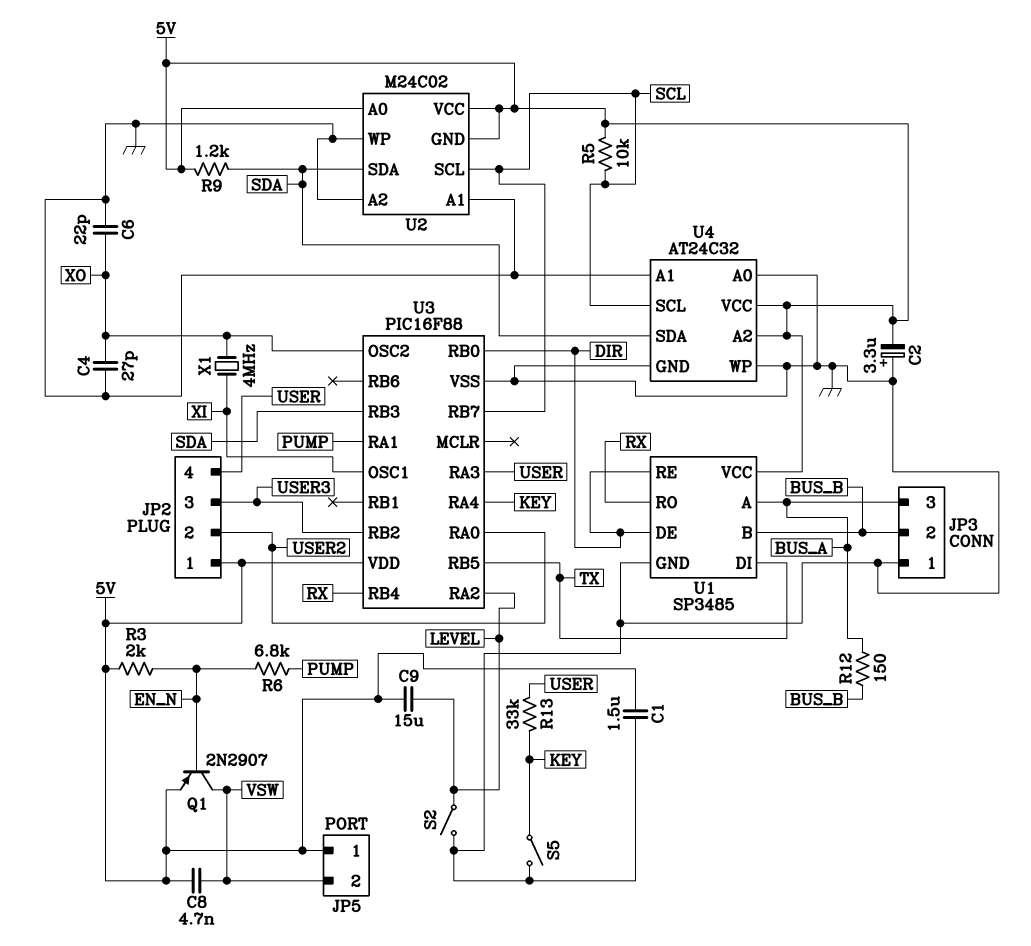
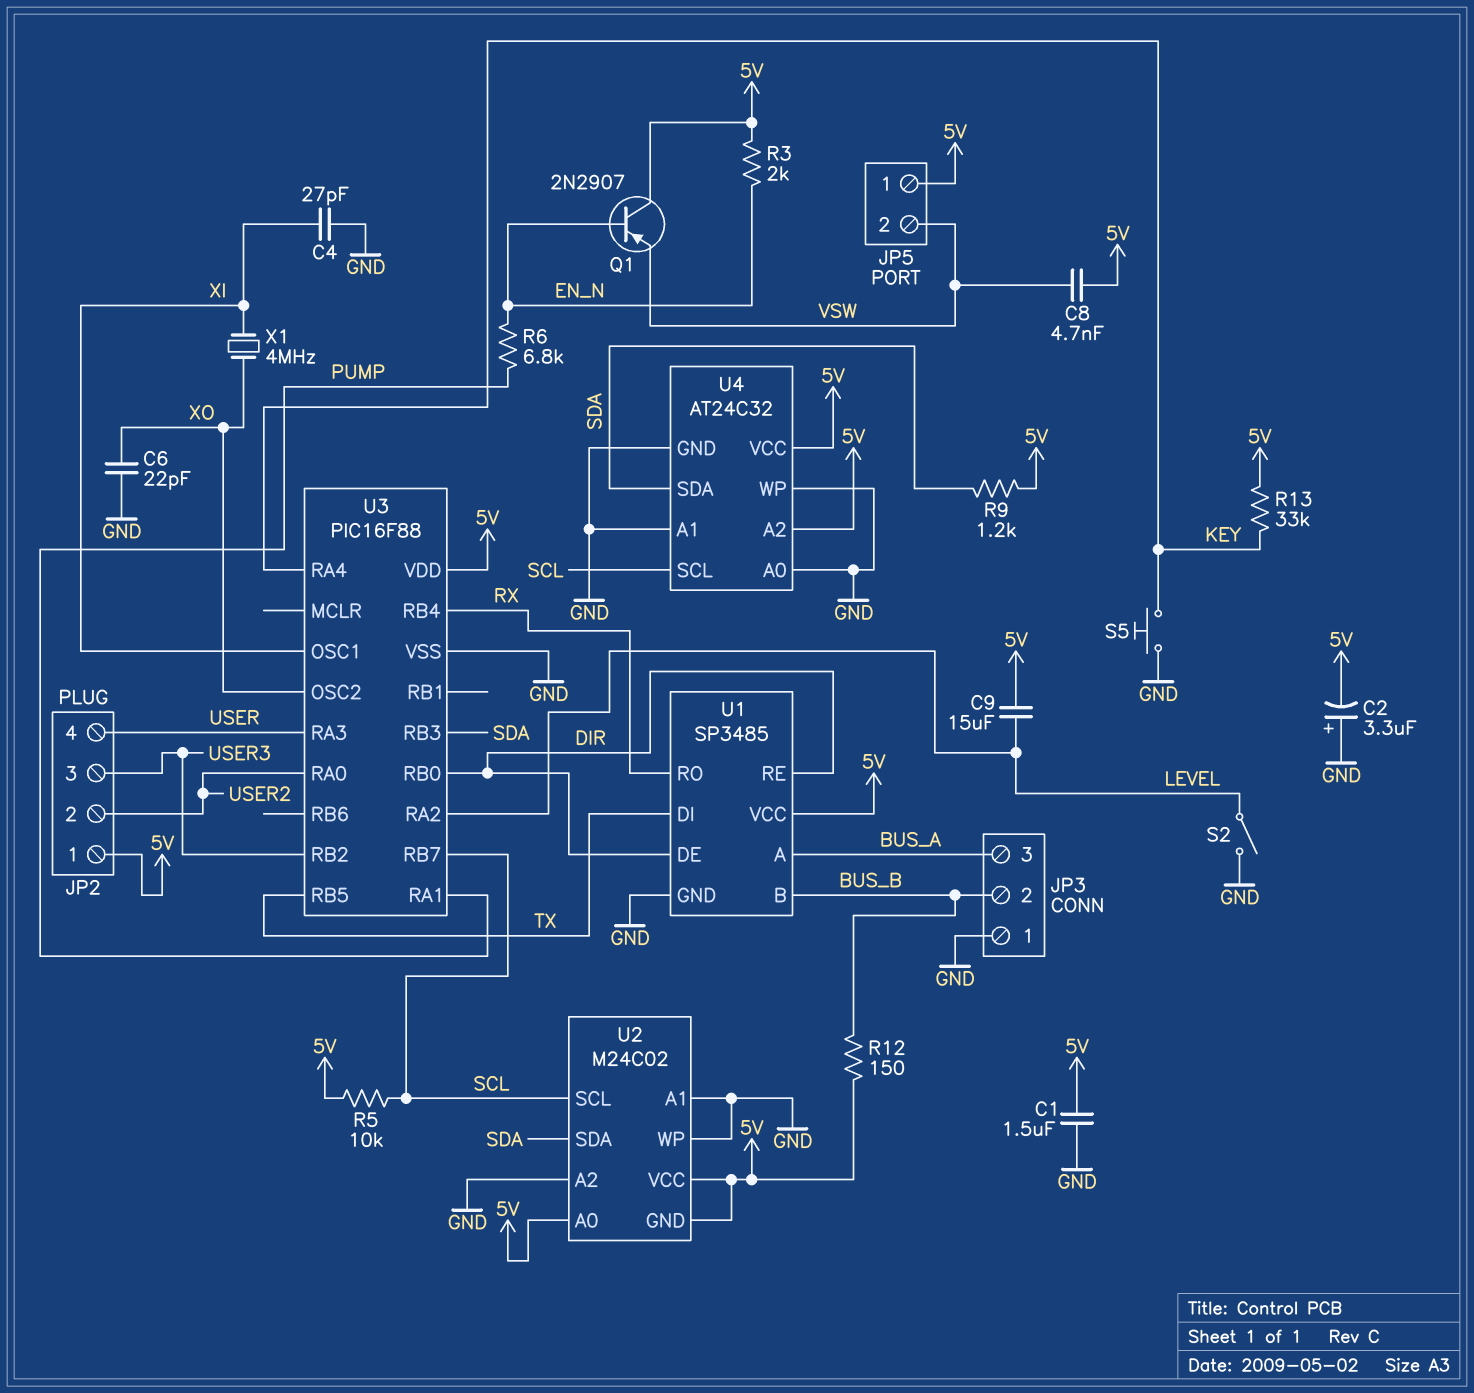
C4: 27pF (GND, XO) -> 27pF (GND, XI)
Q1: PNP 2N2907 (B EN_N, C VSW, E 5V) -> PNP 2N2907 (B EN_N, C 5V, E VSW)
R12: 150 (BUS_A, BUS_B) -> 150 (5V, BUS_B)
R13: 33k (KEY, USER) -> 33k (5V, KEY)
S5: switch (GND, KEY) -> button (GND, KEY)

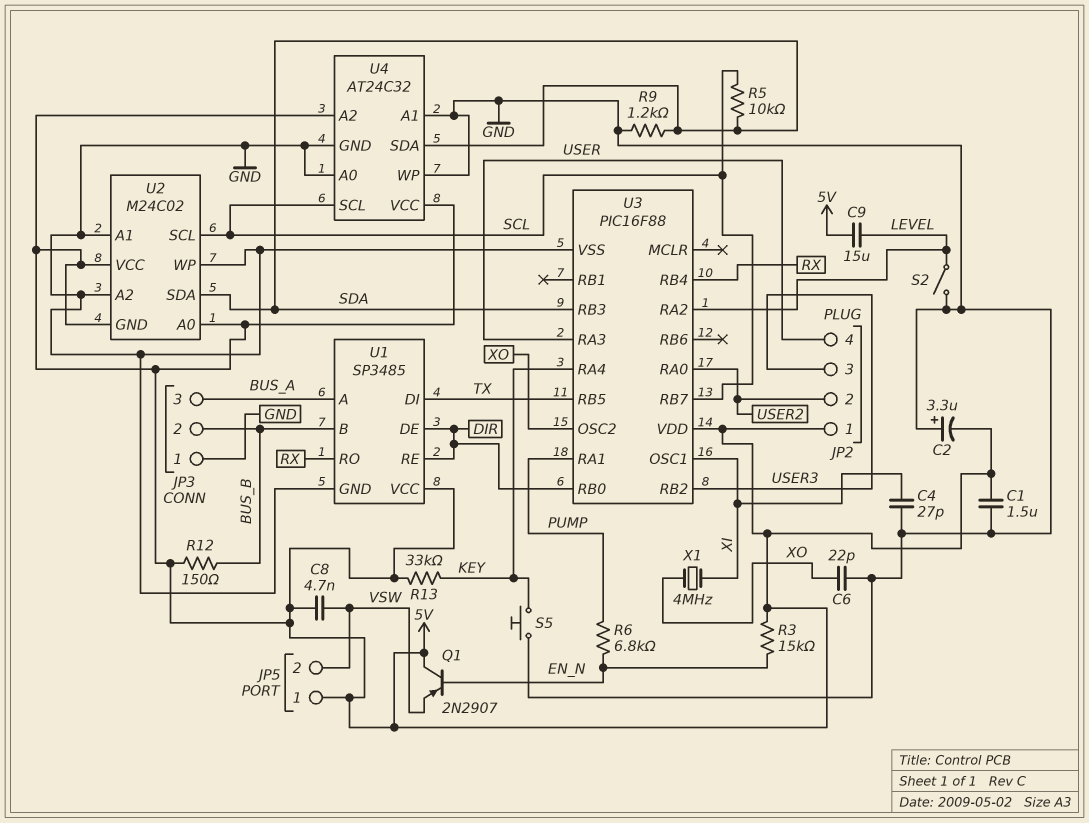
R3: 2k (5V, EN_N) -> 15k (5V, EN_N)
R5: 10k (5V, SCL) -> 10k (SCL, SDA)
R9: 1.2k (5V, SDA) -> 1.2k (GND, SDA)

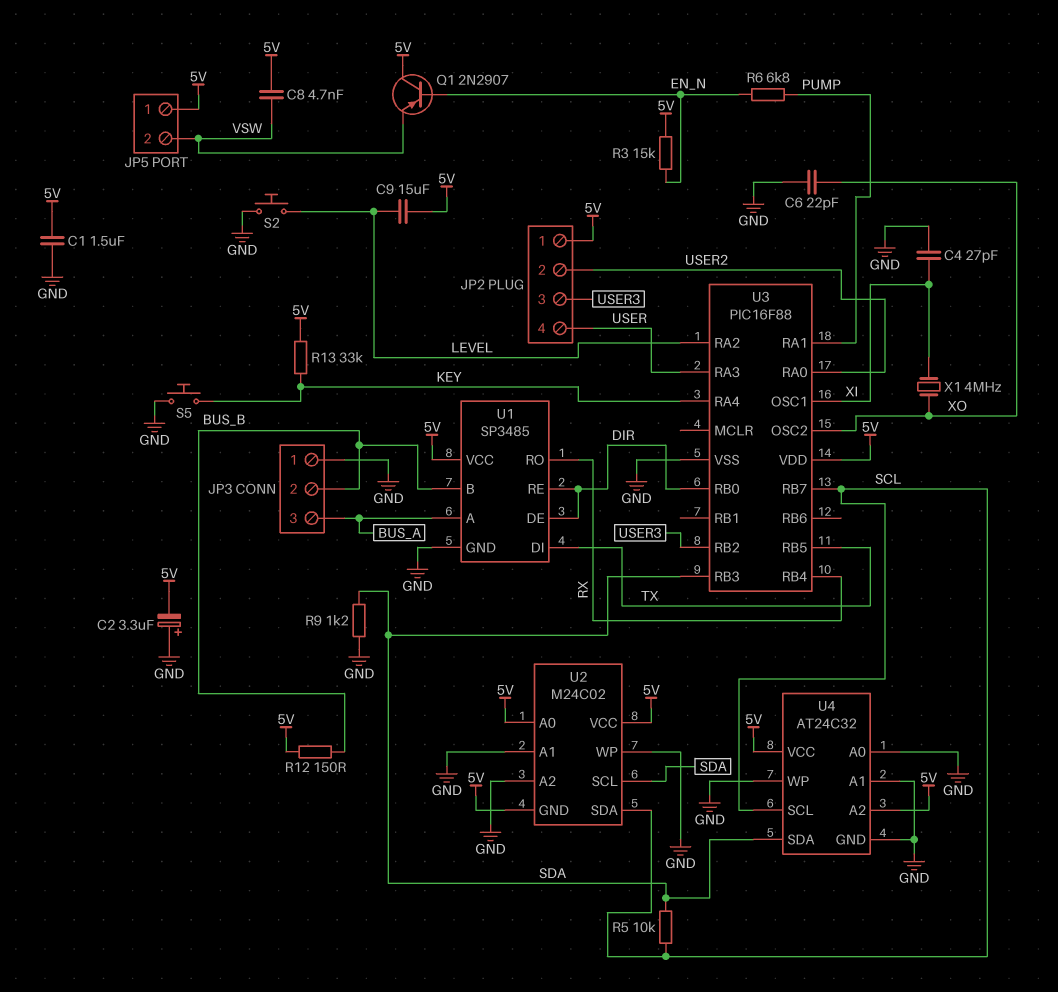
S2: switch (GND, LEVEL) -> button (GND, LEVEL)
U2 pin SCL: SCL -> SDA
U2 pin SDA: SDA -> SCL

